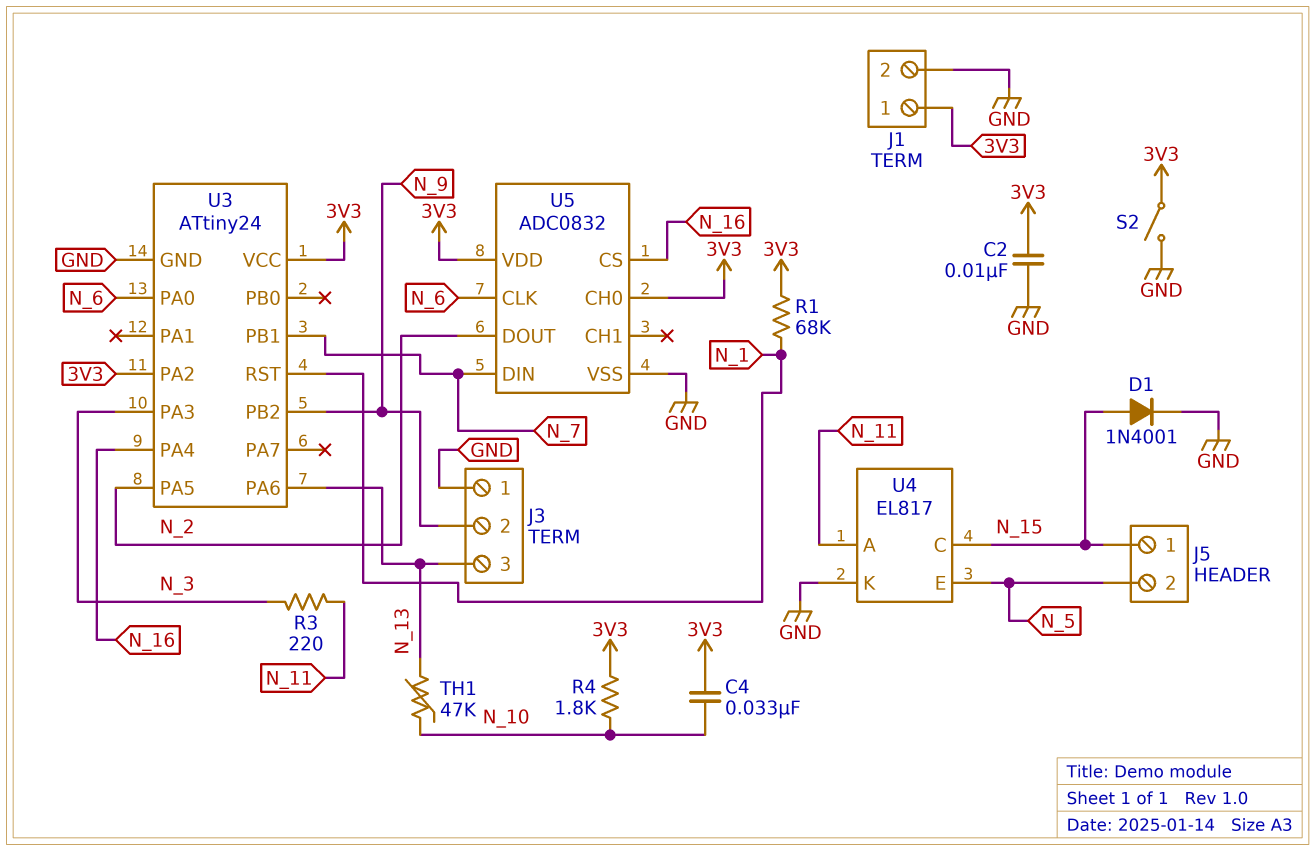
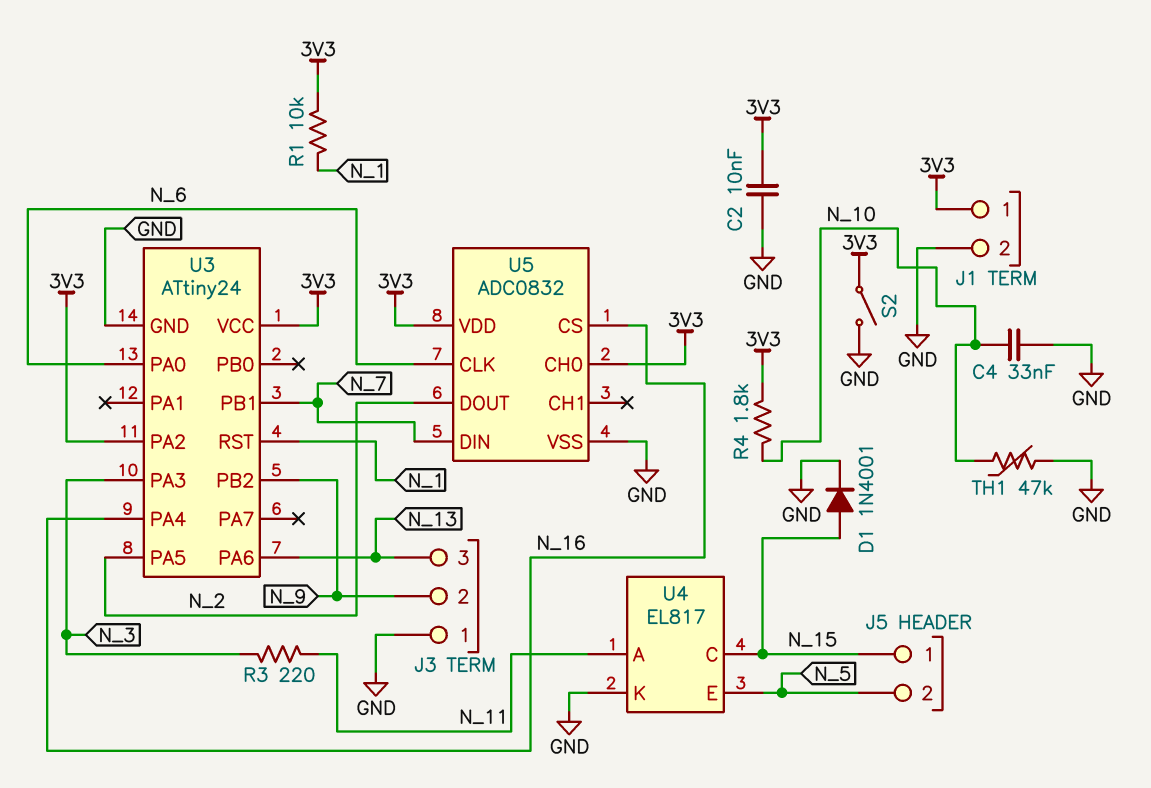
C4: 33nF (3V3, N_10) -> 33nF (GND, N_10)
R1: 68k (3V3, N_1) -> 10k (3V3, N_1)
TH1: 47k (N_10, N_13) -> 47k (GND, N_10)

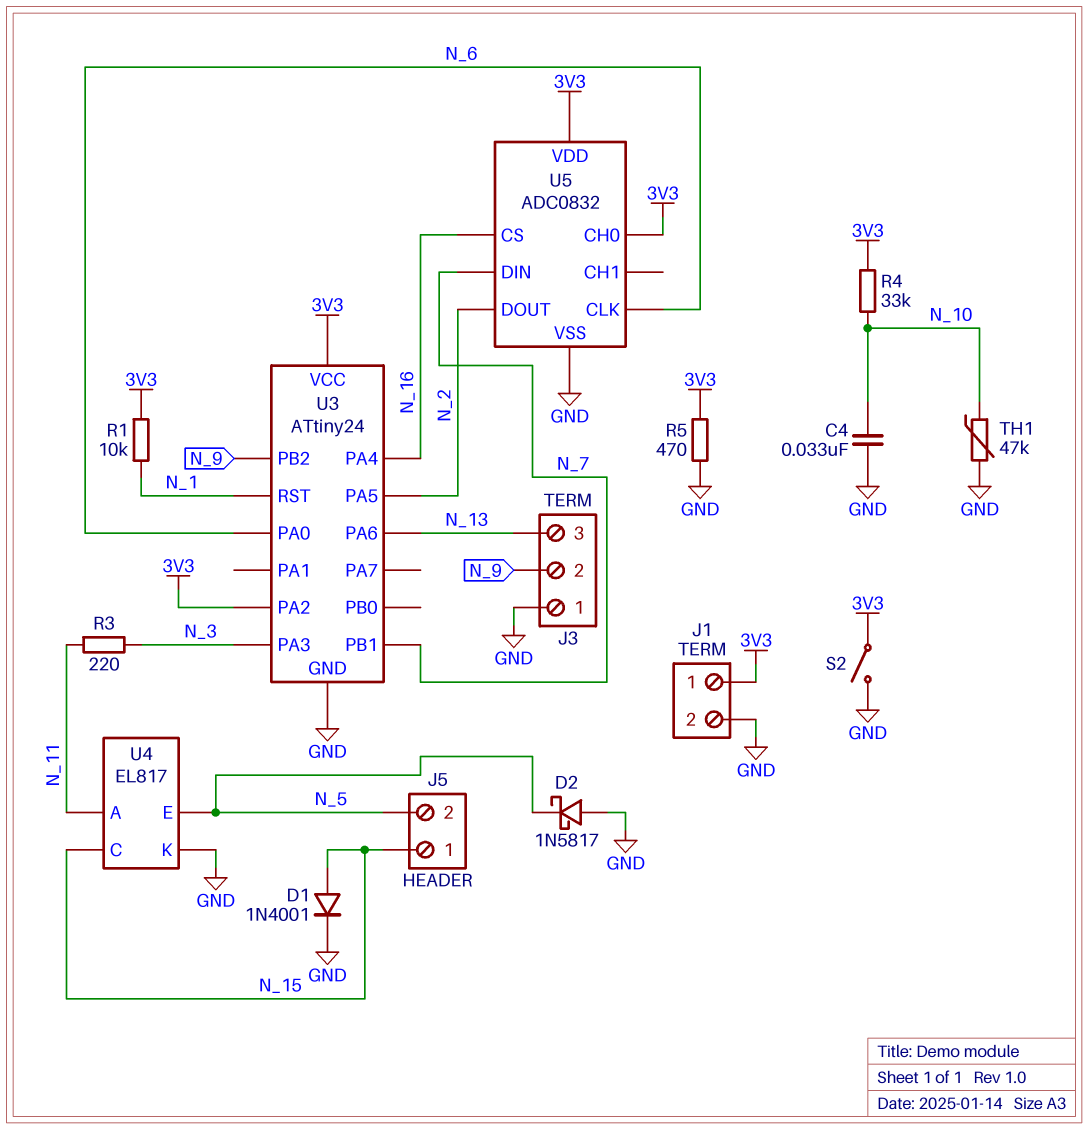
C2: 10nF (3V3, GND) -> none
D2: none -> schottky 1N5817 (A GND, K N_5)
R4: 1.8k (3V3, N_10) -> 33k (3V3, N_10)
R5: none -> 470 (3V3, GND)

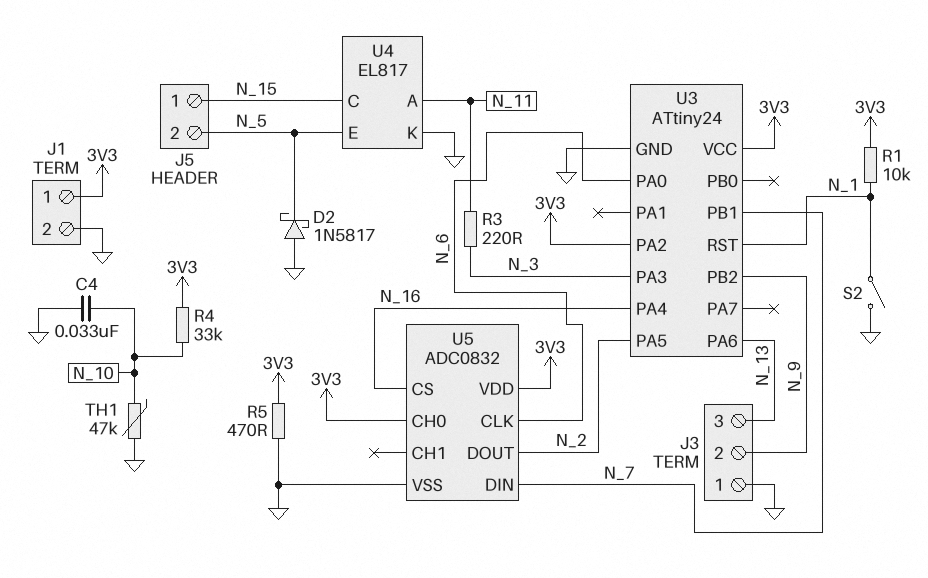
D1: diode 1N4001 (A N_15, K GND) -> none
S2: switch (3V3, GND) -> switch (GND, N_1)

